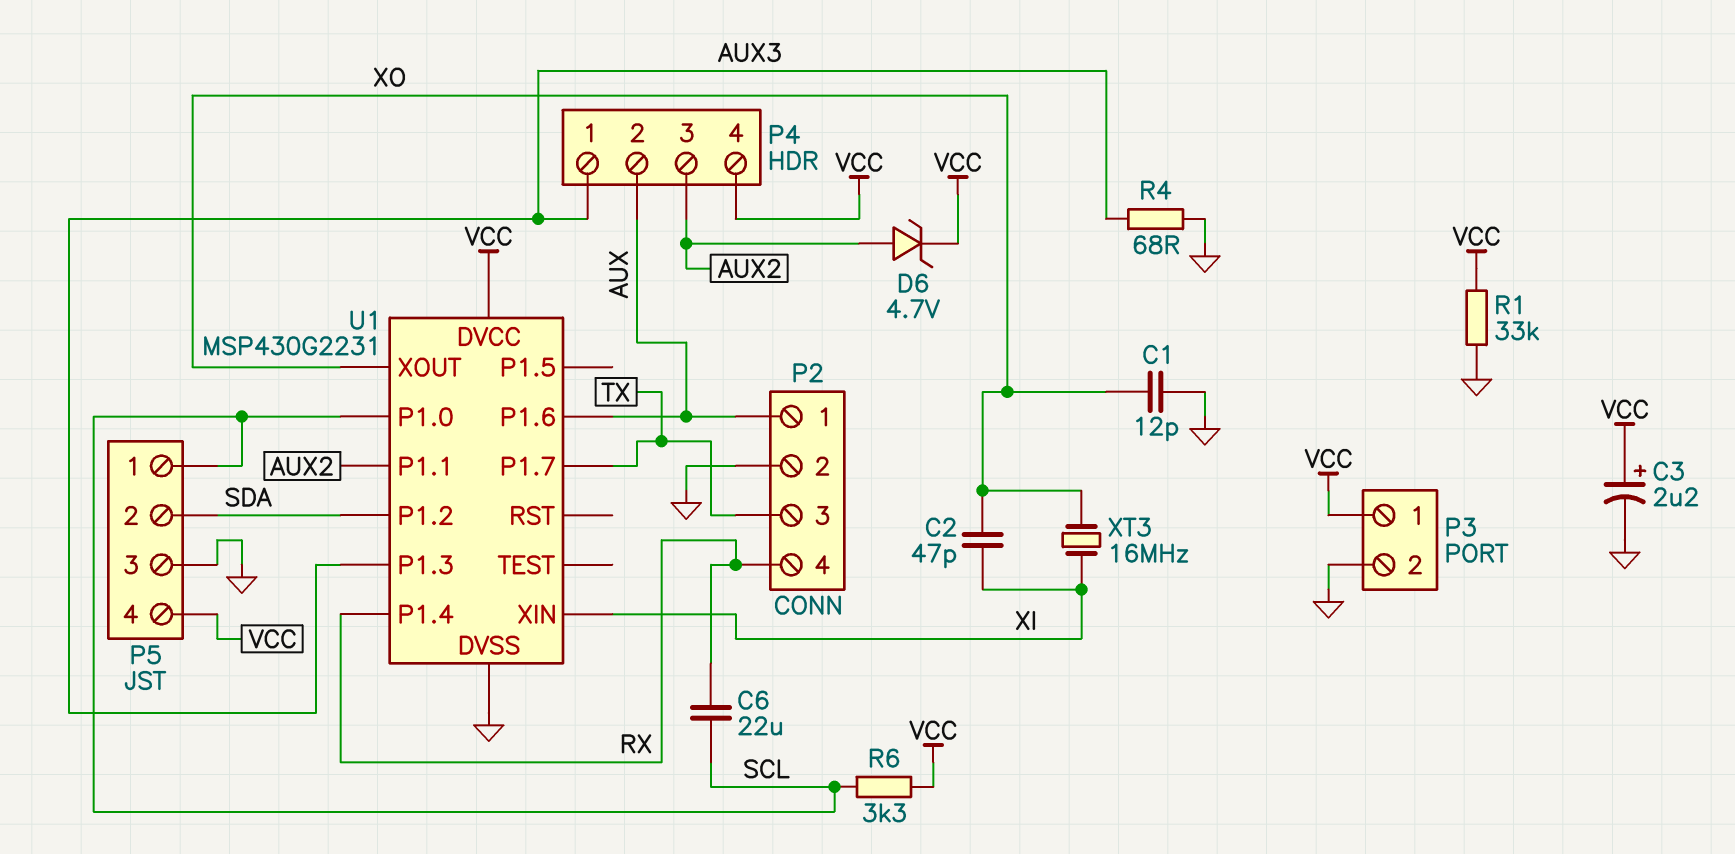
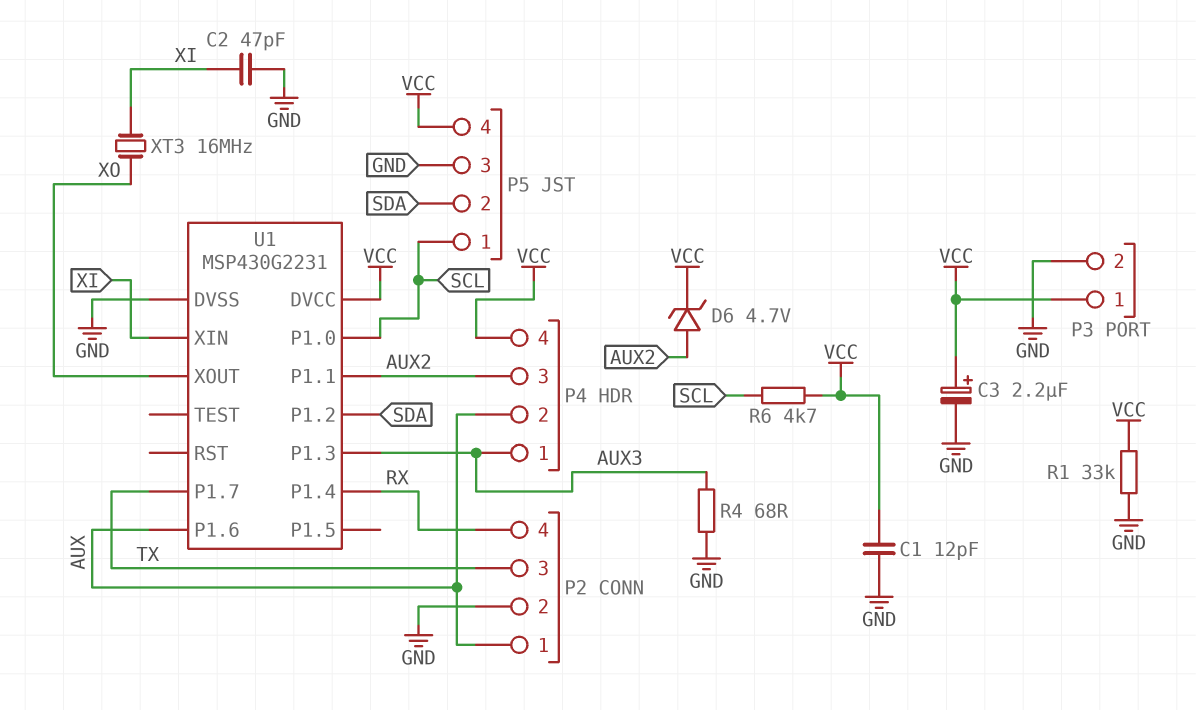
C1: 12pF (GND, XO) -> 12pF (GND, VCC)
C2: 47pF (XI, XO) -> 47pF (GND, XI)
C6: 22uF (RX, SCL) -> none
R6: 3.3k (SCL, VCC) -> 4.7k (SCL, VCC)

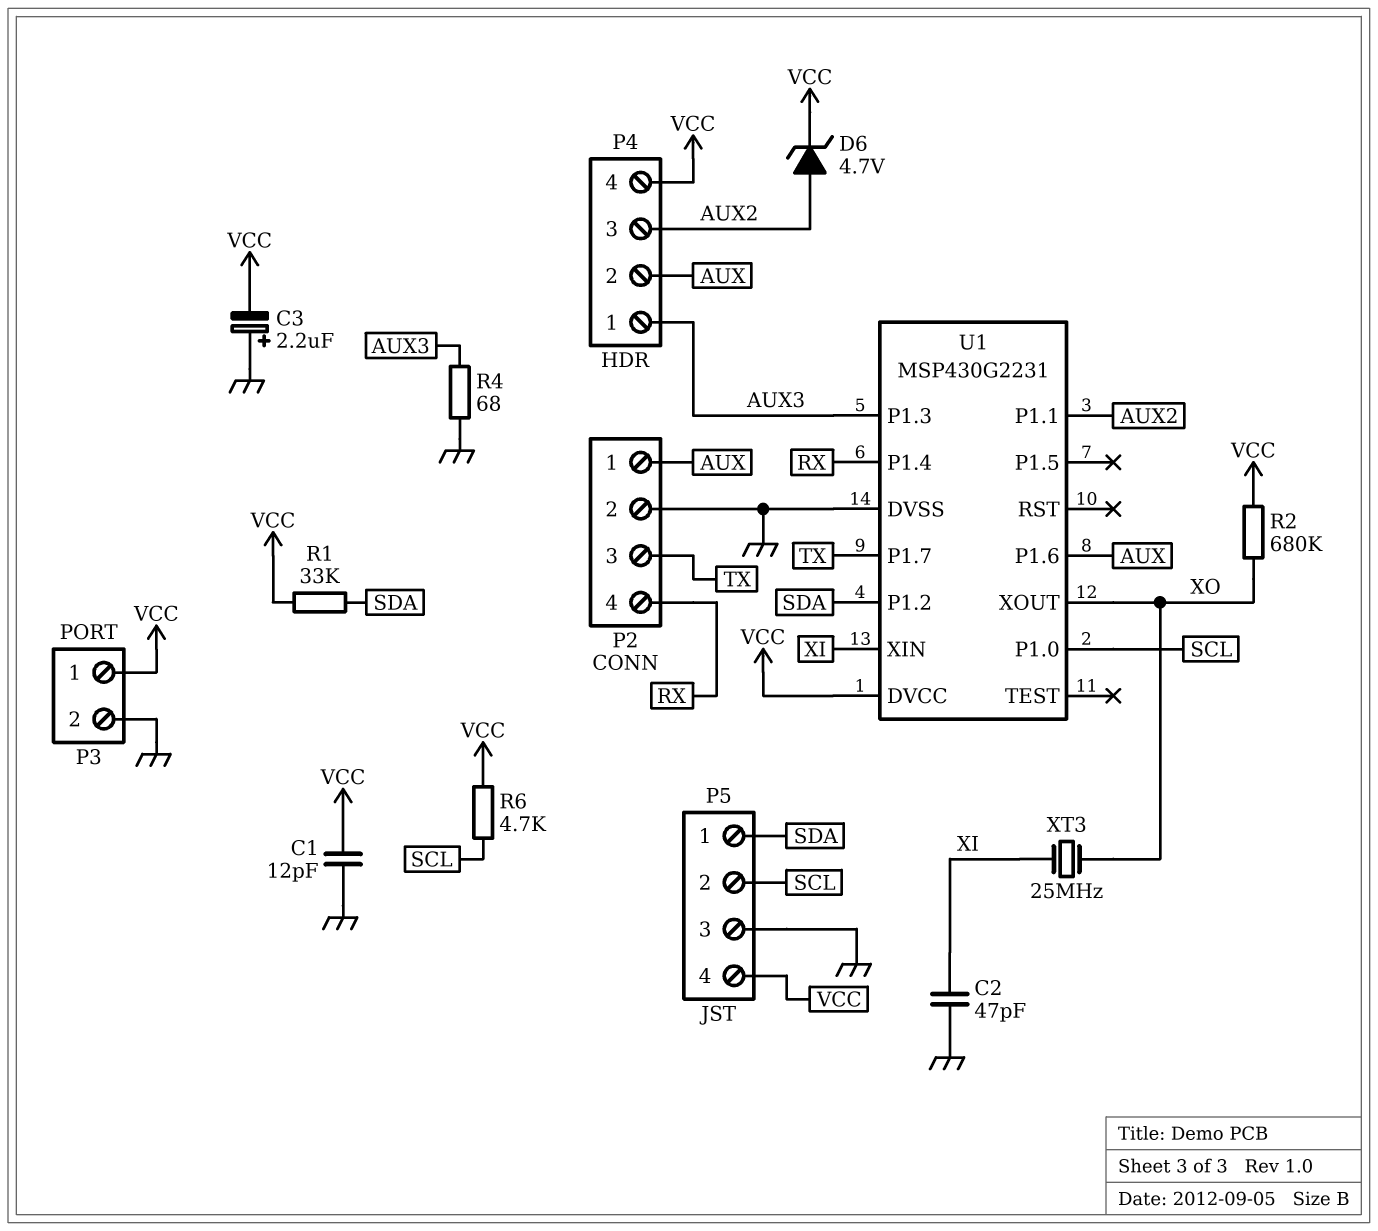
C3: 2.2uF (plus VCC, minus GND) -> 2.2uF (plus GND, minus VCC)
P5 pin 1: SCL -> SDA
P5 pin 2: SDA -> SCL
R1: 33k (GND, VCC) -> 33k (SDA, VCC)
R2: none -> 680k (VCC, XO)
XT3: 16MHz (XI, XO) -> 25MHz (XI, XO)

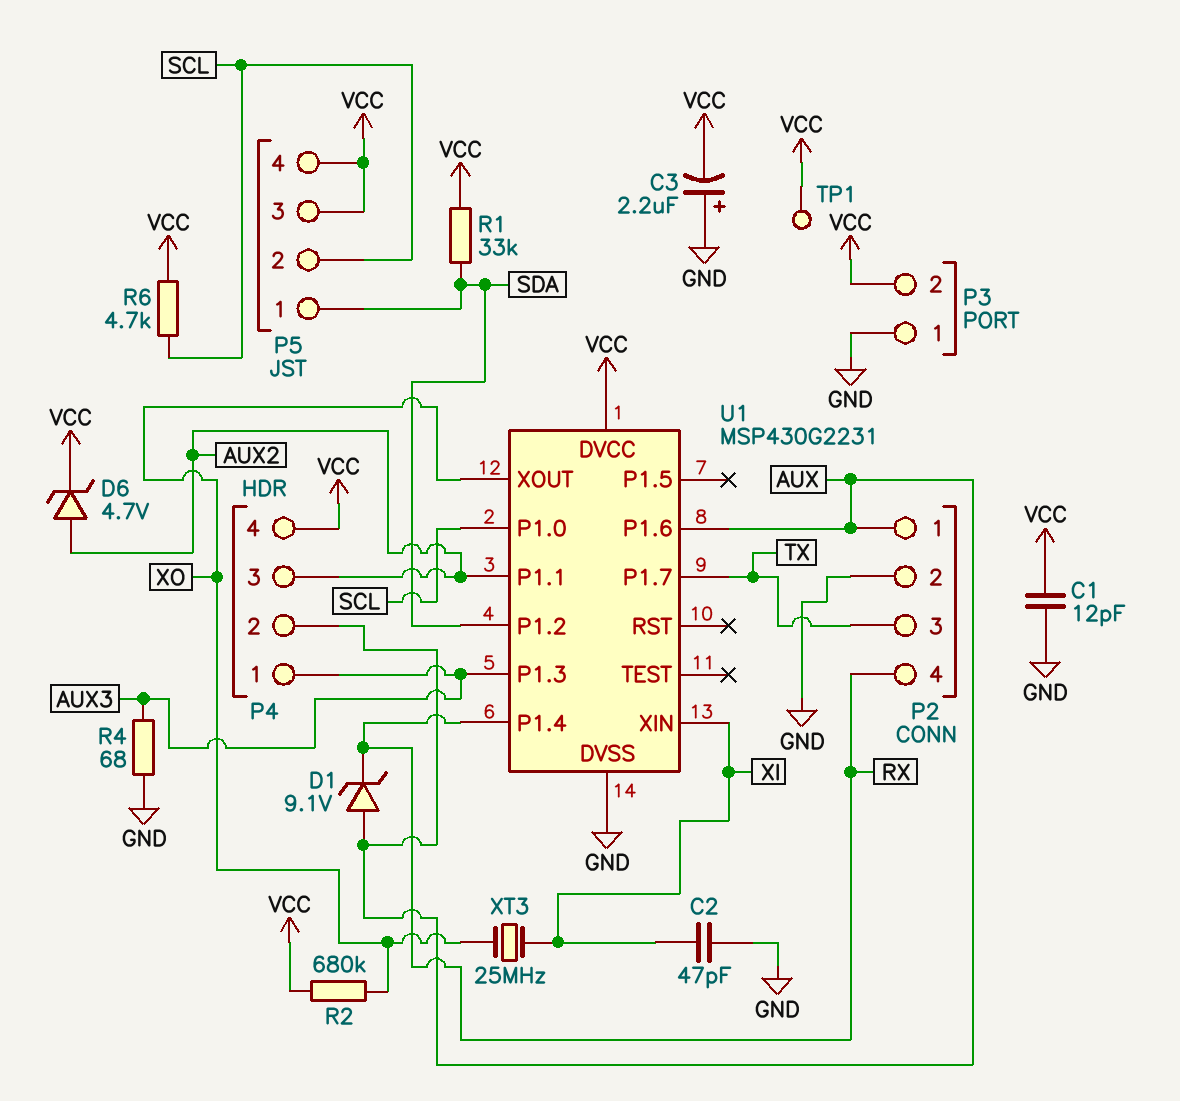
D1: none -> zener 9.1V (A AUX, K RX)
P3 pin 1: VCC -> GND
P3 pin 2: GND -> VCC
P5 pin 3: GND -> VCC
TP1: none -> test point (VCC)

